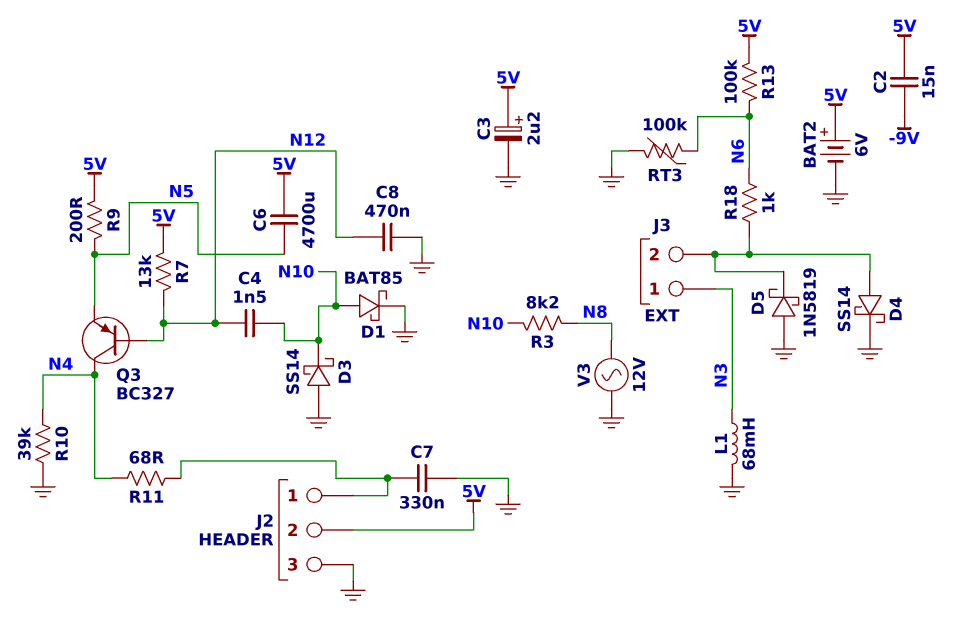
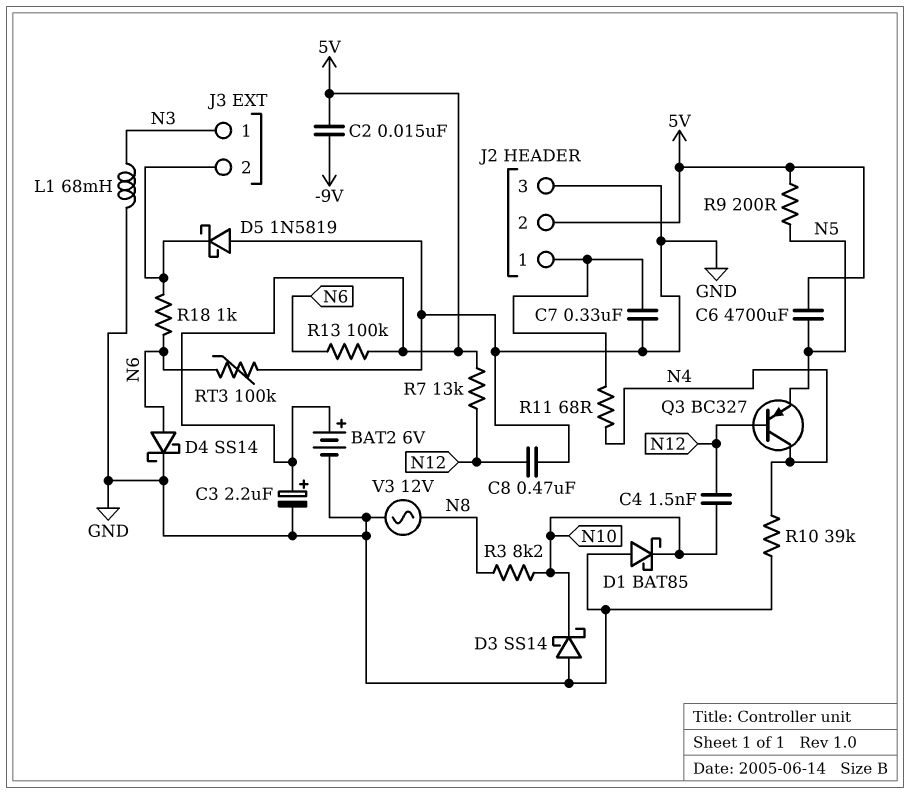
D1: schottky BAT85 (A N10, K GND) -> schottky BAT85 (A GND, K N10)
D4: schottky SS14 (A J3/2, K GND) -> schottky SS14 (A N6, K GND)

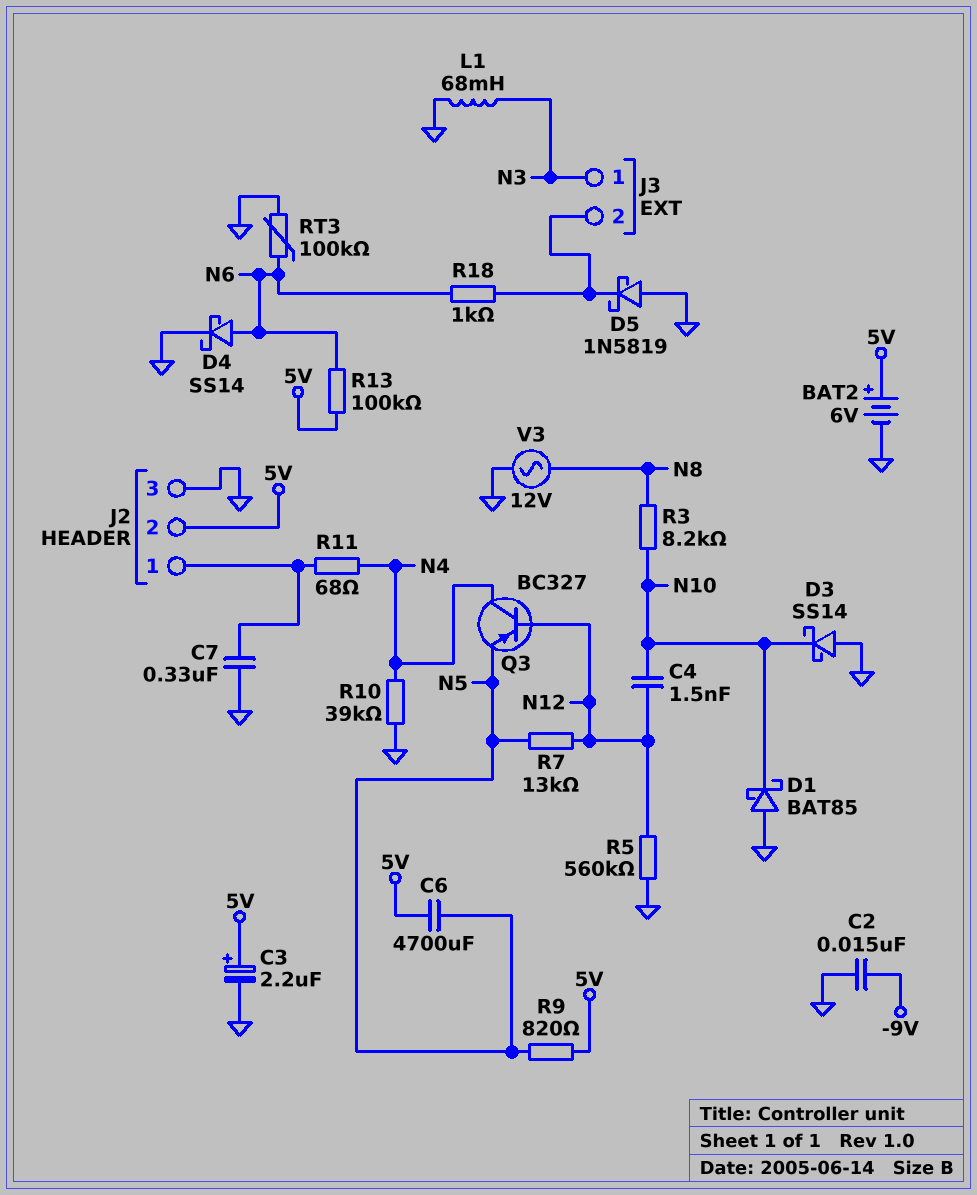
C2: 15nF (-9V, 5V) -> 15nF (-9V, GND)
C8: 470nF (GND, N12) -> none
R5: none -> 560k (GND, N12)
R7: 13k (5V, N12) -> 13k (N5, N12)
R9: 200 (5V, N5) -> 820 (5V, N5)

